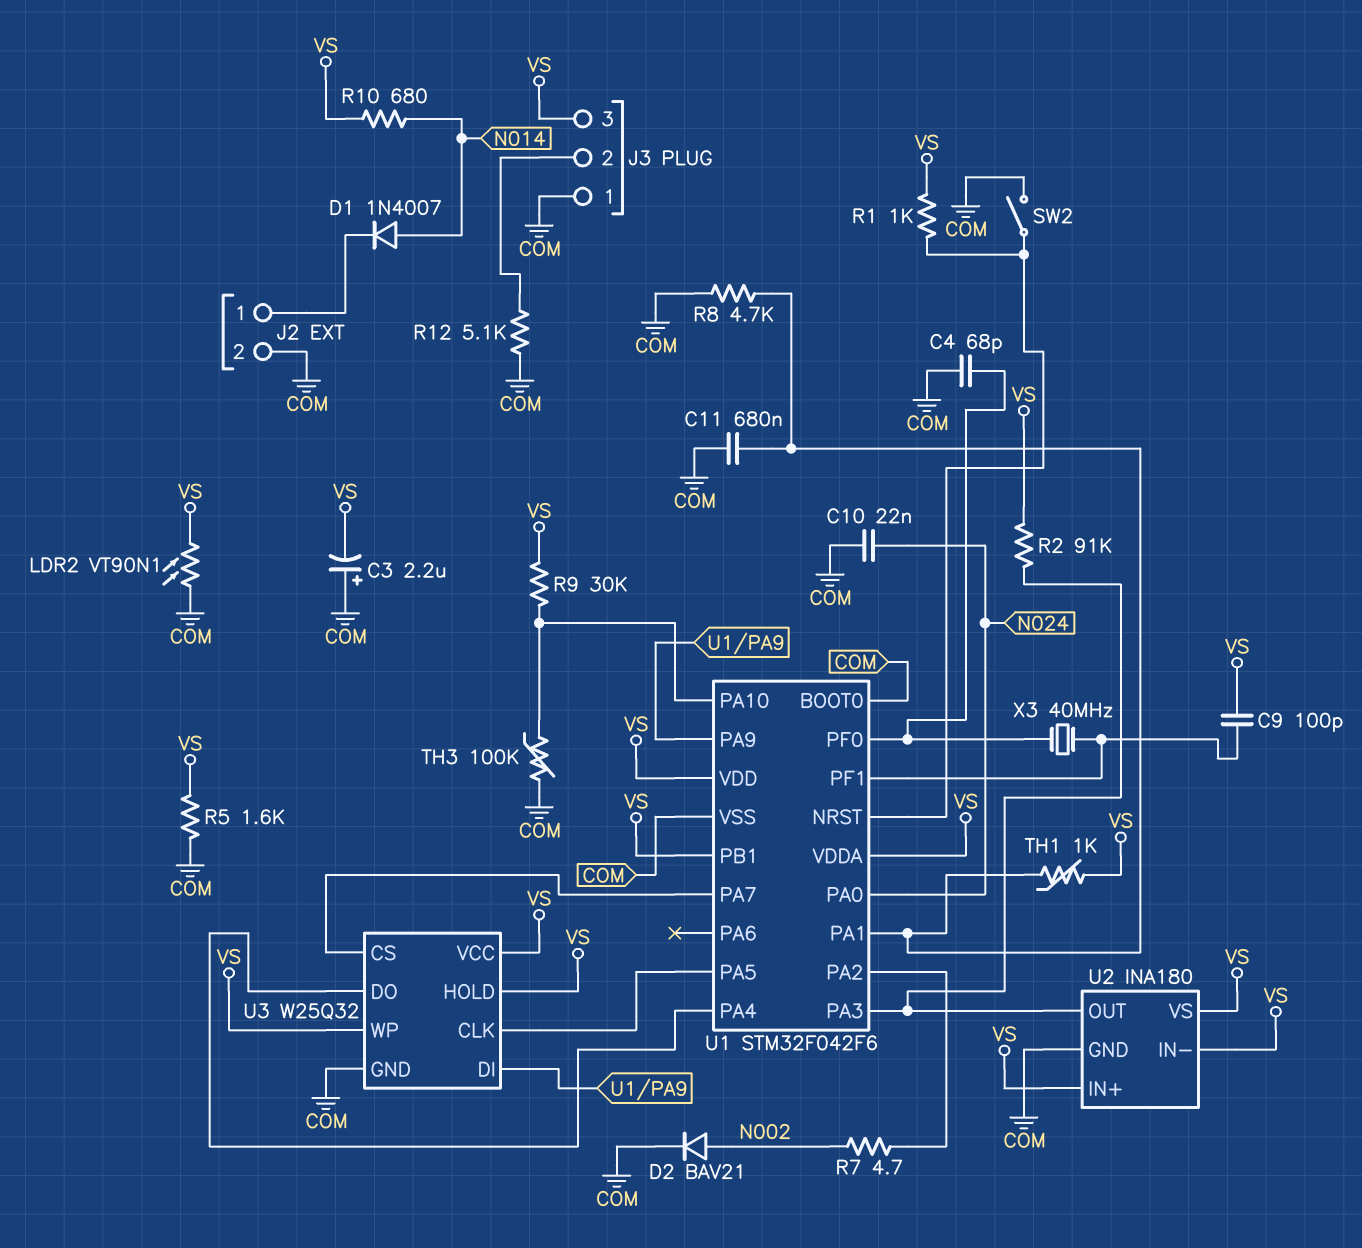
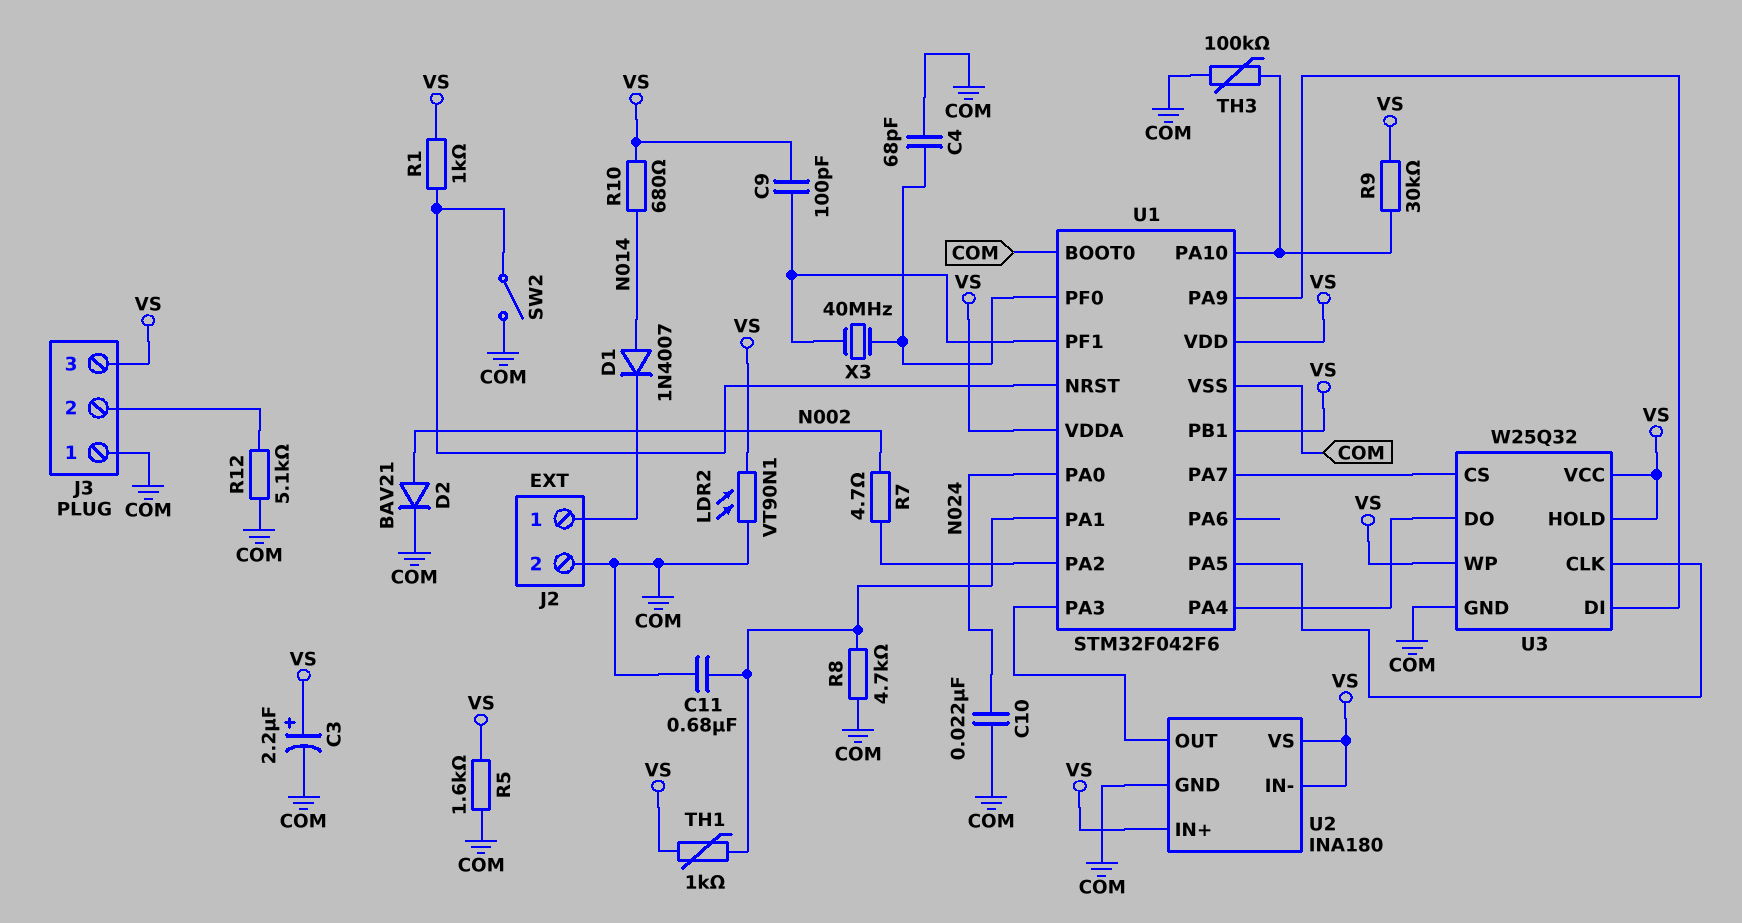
C3: 2.2uF (plus COM, minus VS) -> 2.2uF (plus VS, minus COM)
R2: 91k (U1/PA3, VS) -> none

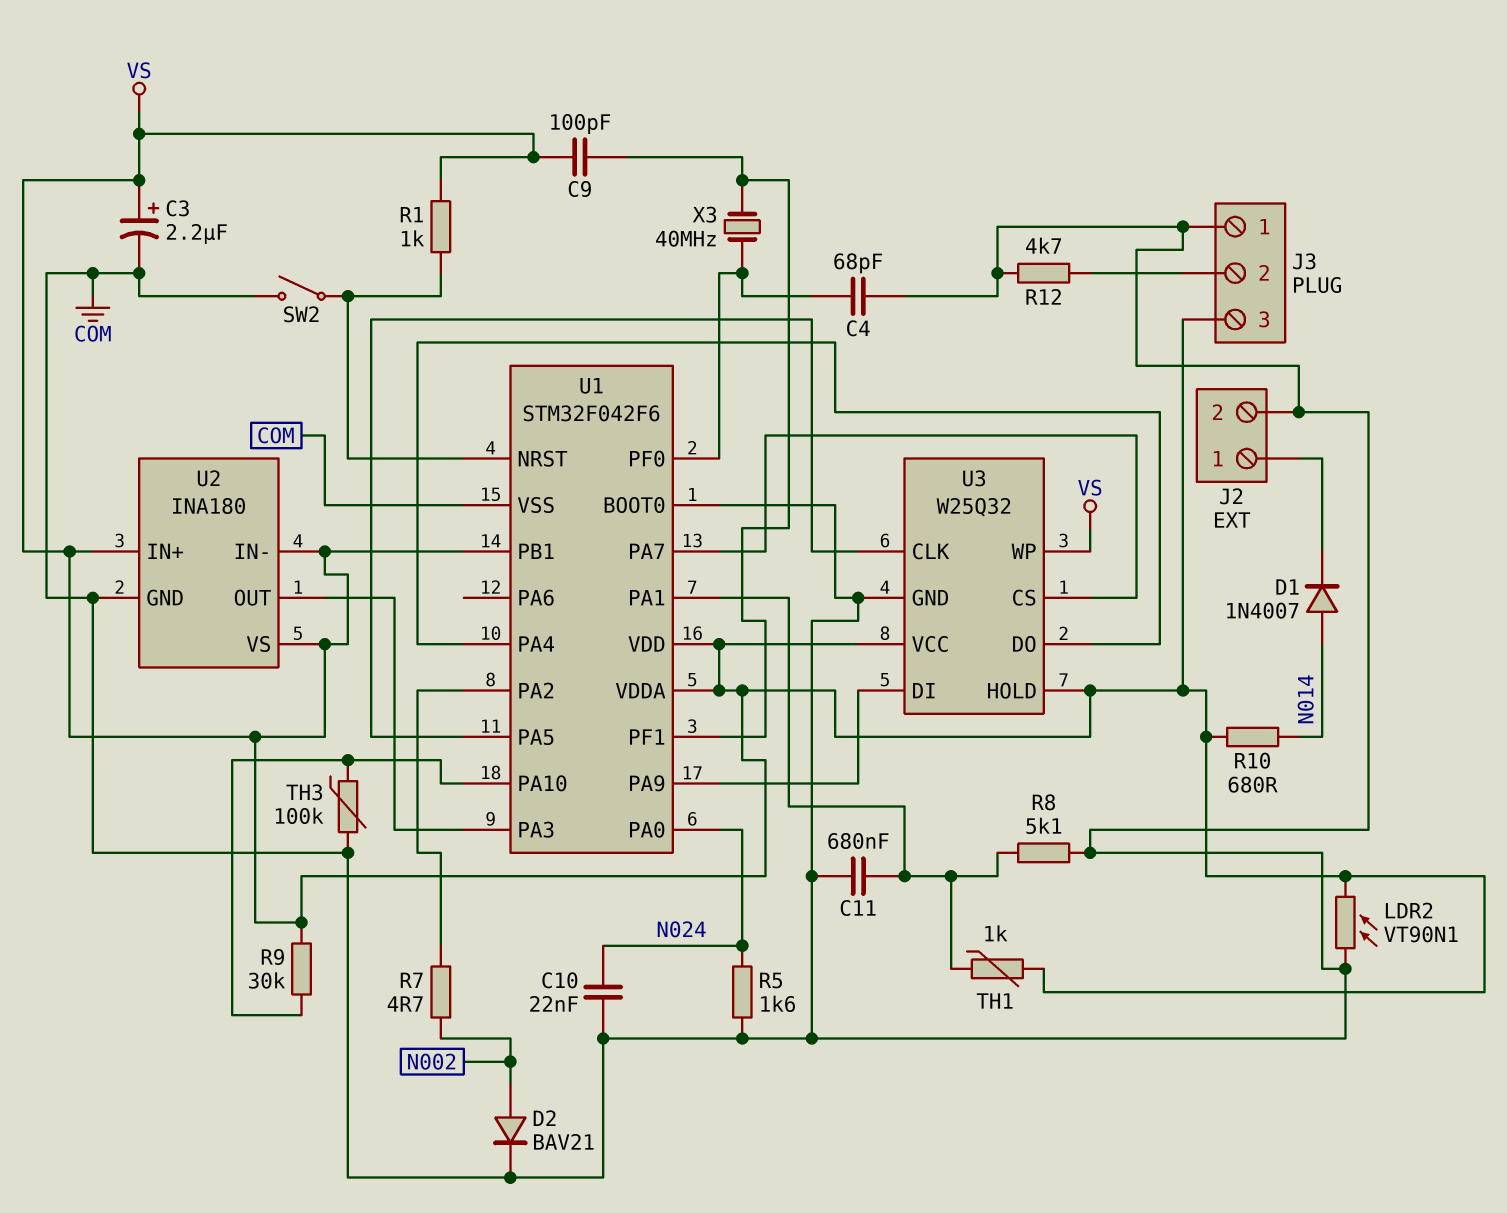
R5: 1.6k (COM, VS) -> 1.6k (COM, N024)
R8: 4.7k (COM, U1/PA1) -> 5.1k (COM, U1/PA1)
R12: 5.1k (COM, J3/2) -> 4.7k (COM, J3/2)

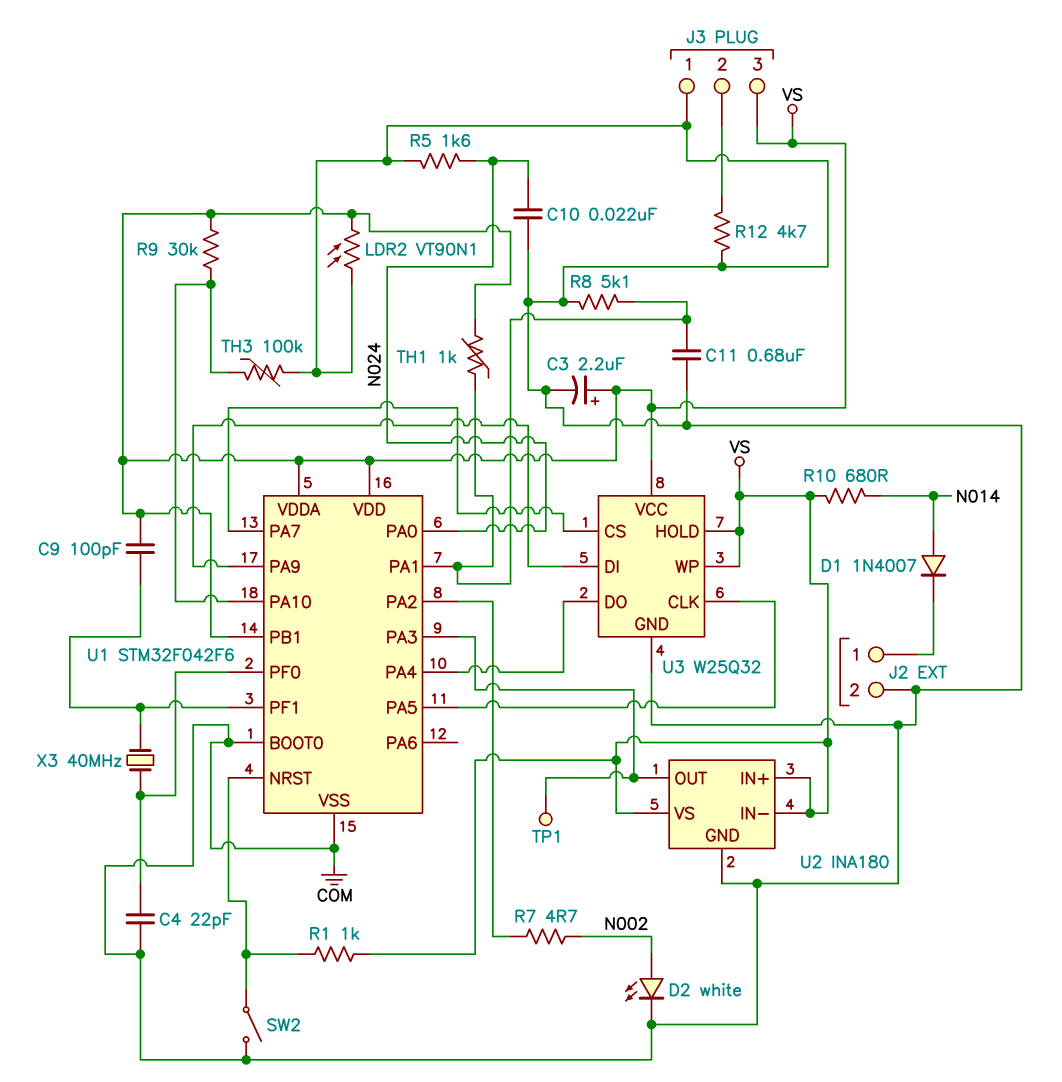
C4: 68pF (COM, U1/PF0) -> 22pF (COM, U1/PF0)
D2: diode BAV21 (A N002, K COM) -> LED white (A N002, K COM)
TP1: none -> test point (U1/PA3)

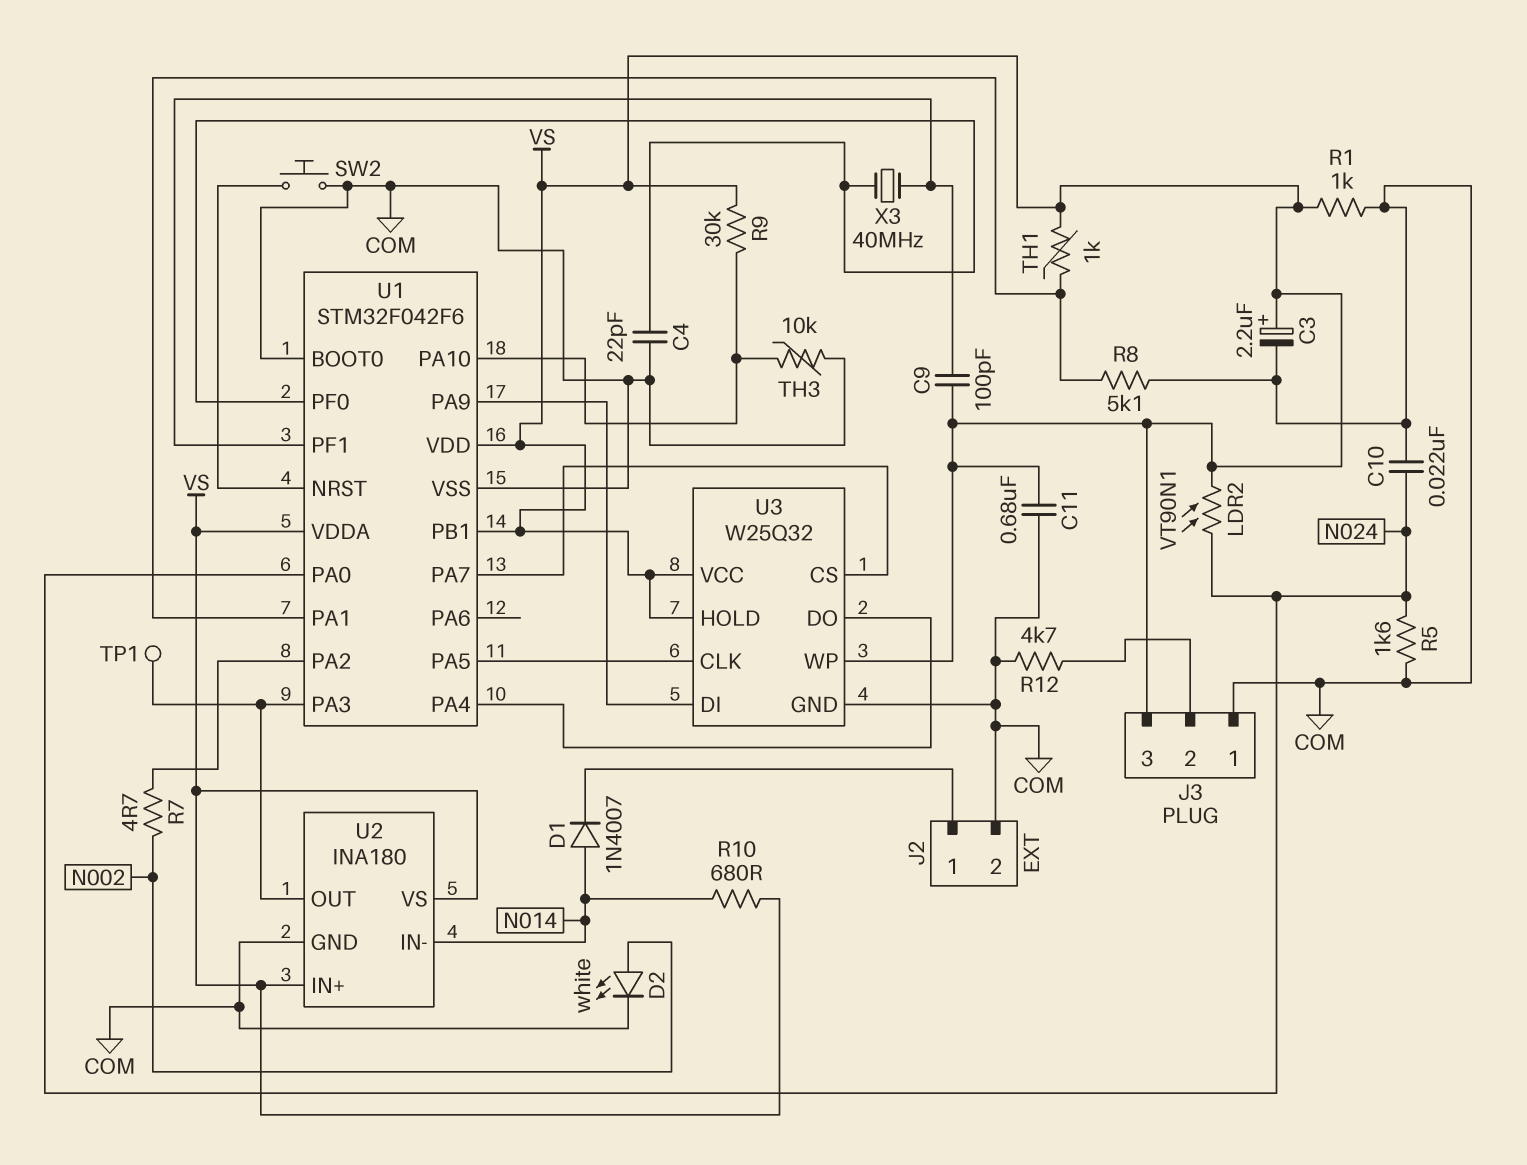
C11: 680nF (COM, U1/PA1) -> 680nF (COM, VS)
LDR2: VT90N1 (COM, VS) -> VT90N1 (N024, VS)
R1: 1k (U1/NRST, VS) -> 1k (COM, VS)
SW2: switch (COM, U1/NRST) -> button (COM, U1/NRST)
TH3: 100k (COM, U1/PA10) -> 10k (COM, U1/PA10)
U2 pin IN-: VS -> N014

